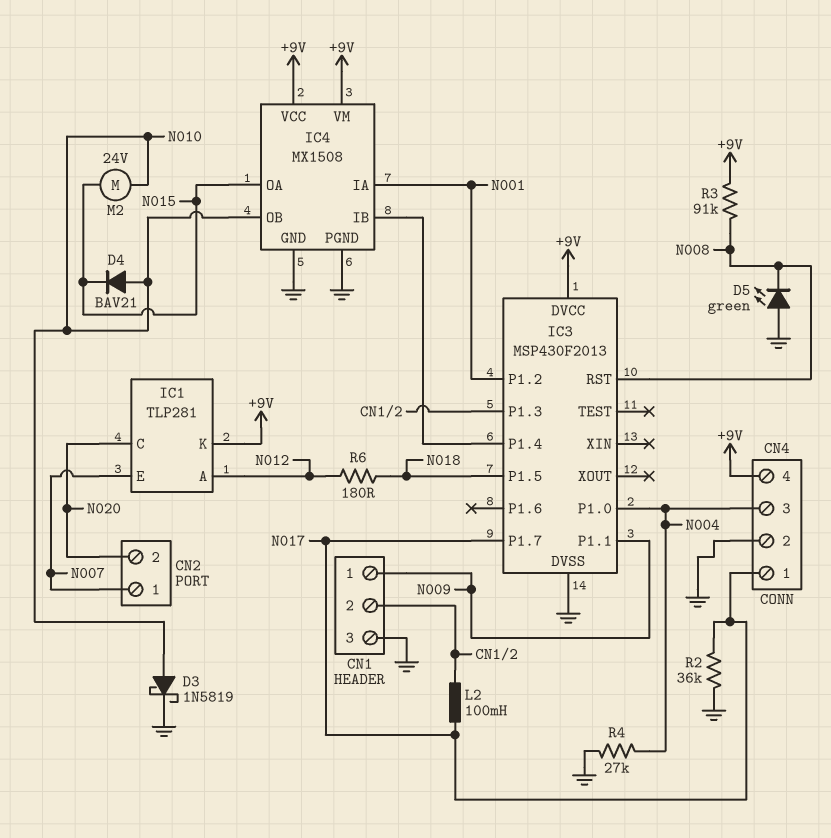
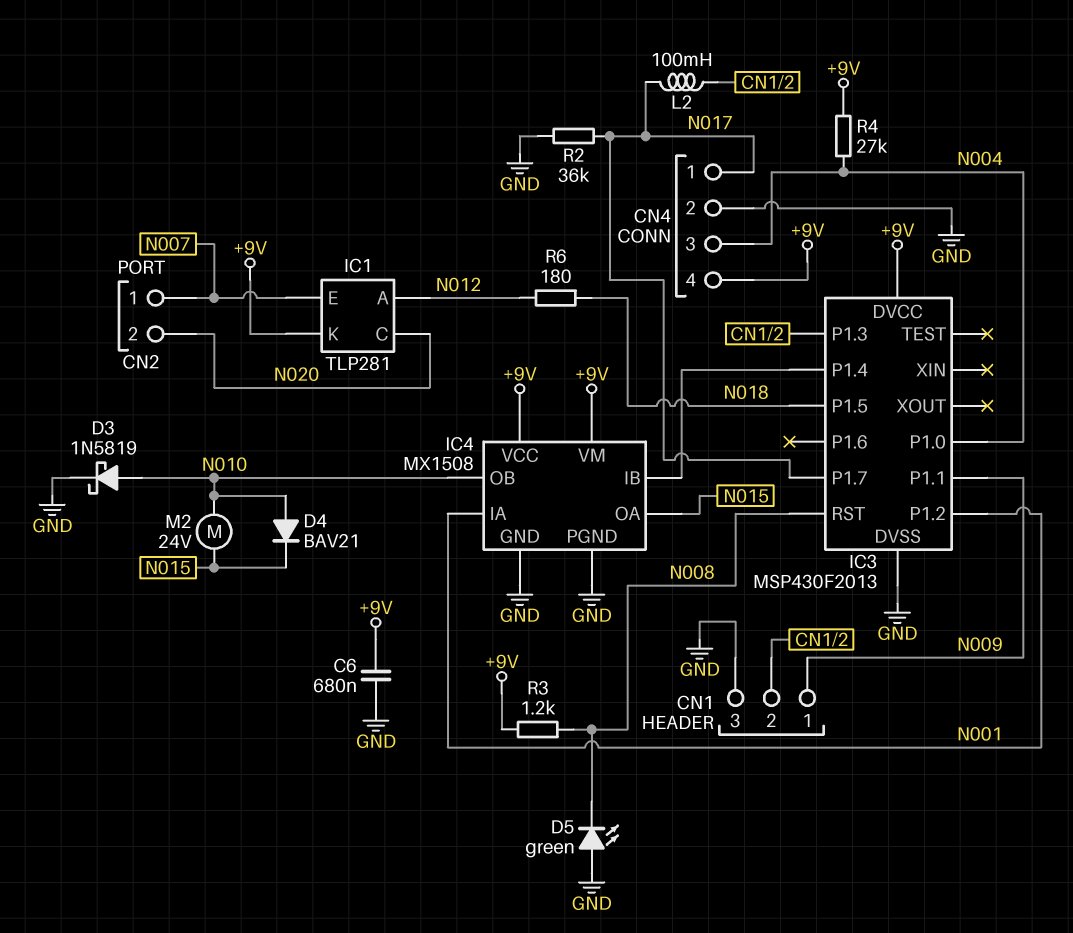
C6: none -> 680nF (+9V, GND)
R3: 91k (+9V, N008) -> 1.2k (+9V, N008)
R4: 27k (GND, N004) -> 27k (+9V, N004)

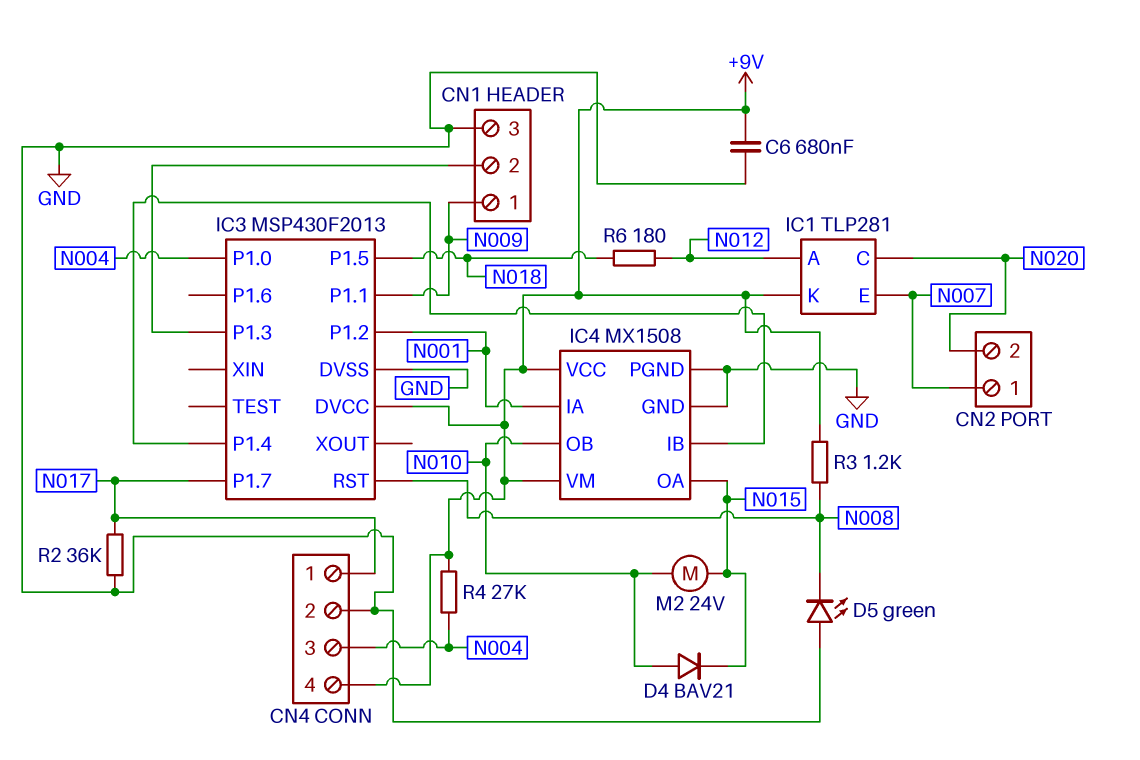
D3: schottky 1N5819 (A N010, K GND) -> none
L2: 100mH (CN1/2, N017) -> none

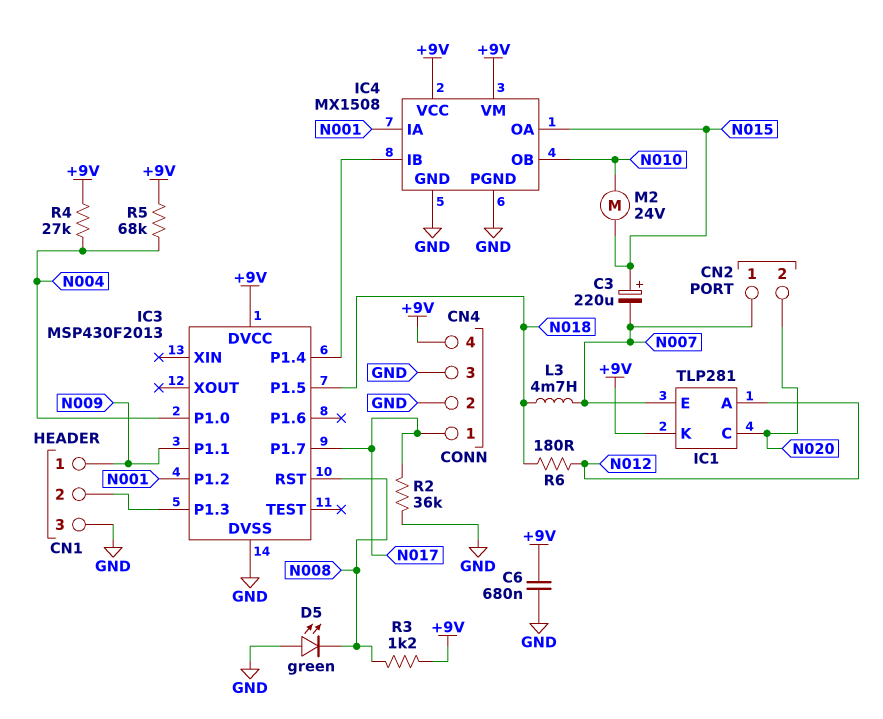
C3: none -> 220uF (plus N015, minus N007)
CN4 pin 3: N004 -> GND
D4: diode BAV21 (A N010, K N015) -> none
L3: none -> 4.7mH (N007, N018)
R5: none -> 68k (+9V, N004)

